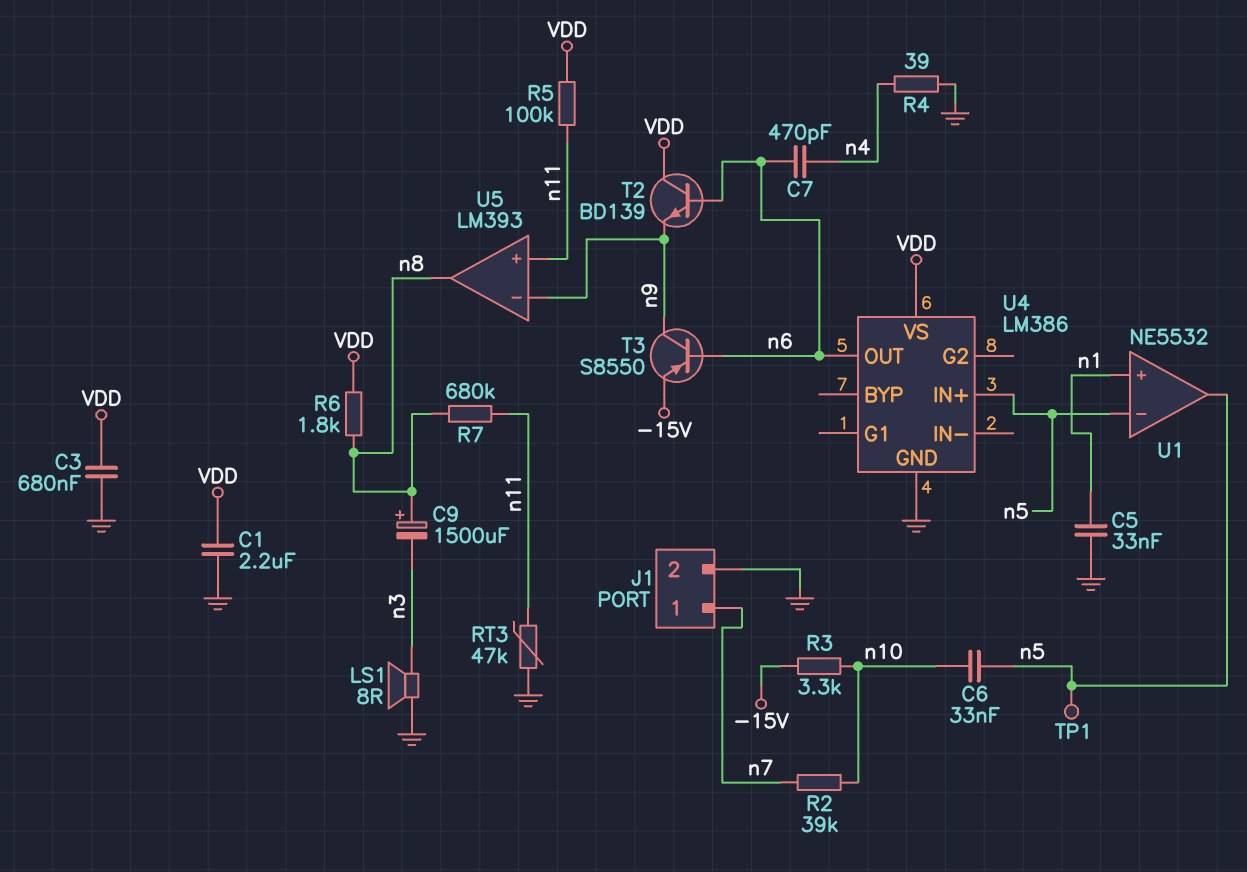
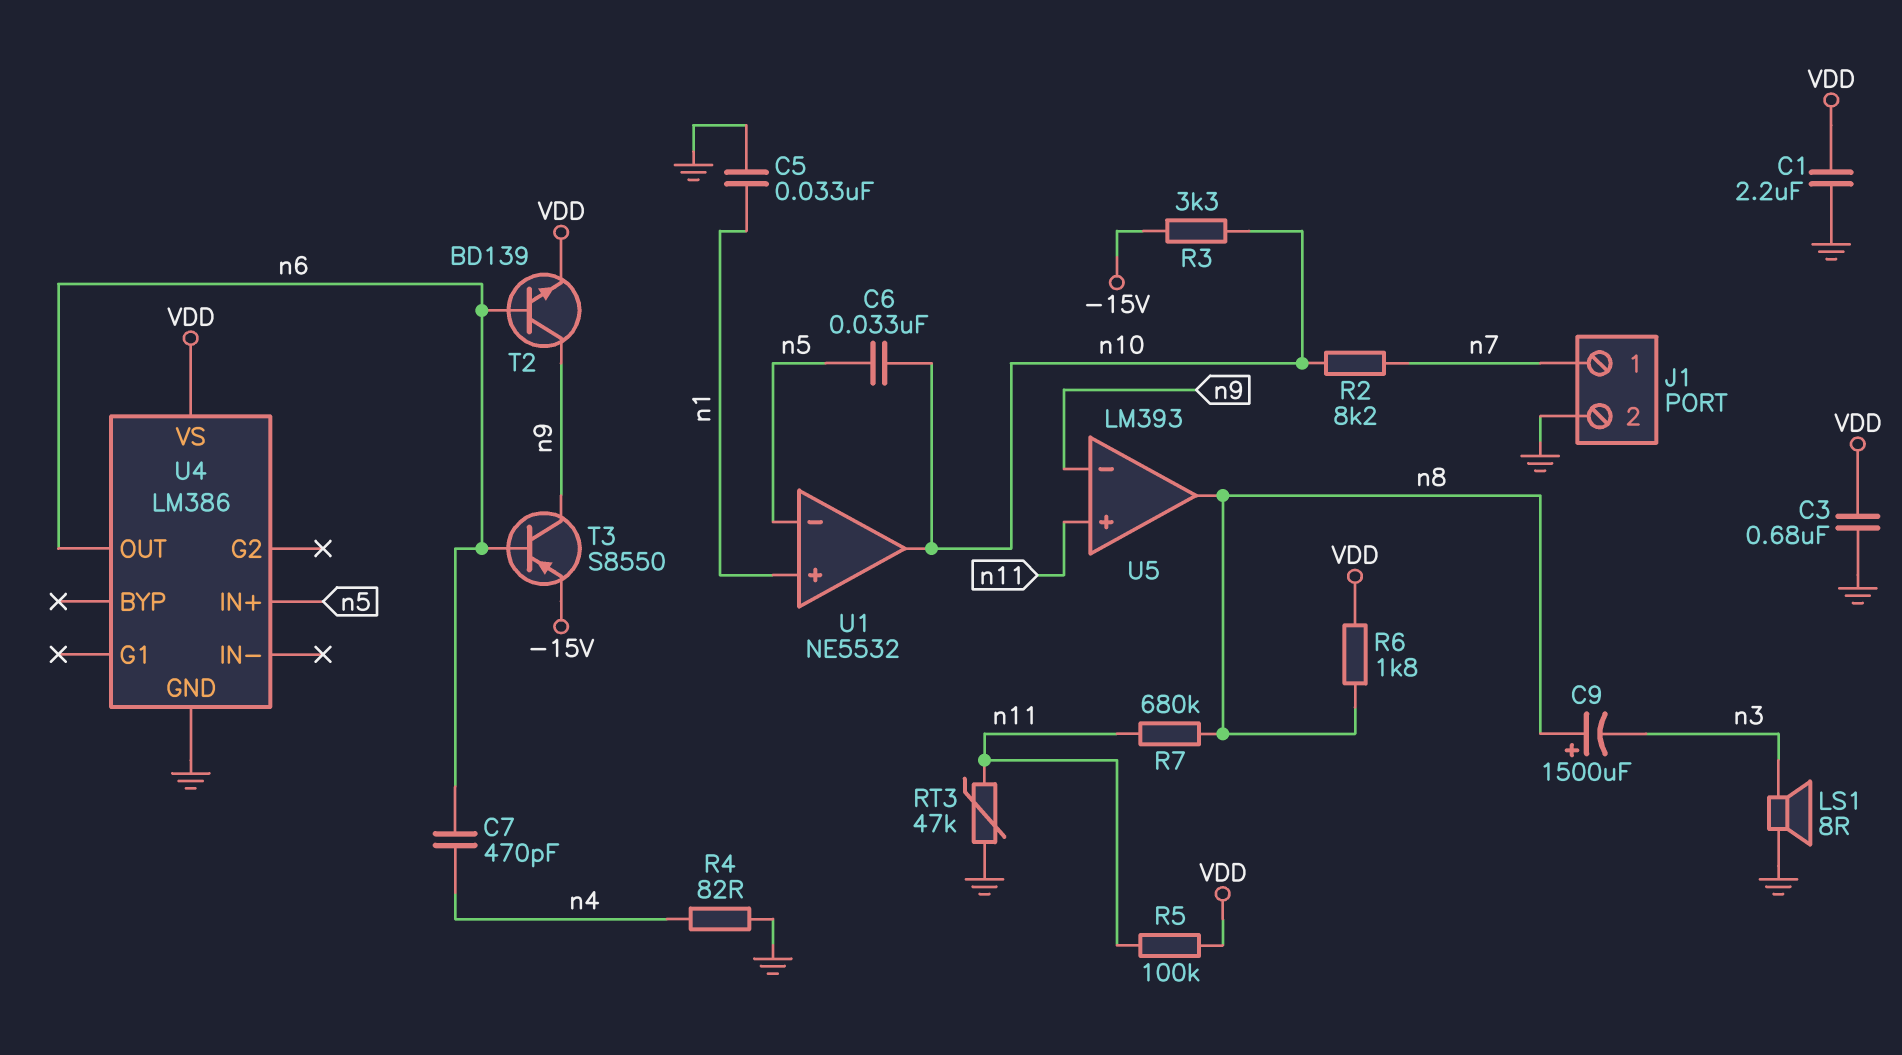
R2: 39k (n7, n10) -> 8.2k (n7, n10)
R4: 39 (GND, n4) -> 82 (GND, n4)
T2: NPN BD139 (B n6, C VDD, E n9) -> NPN BD139 (B n6, C n9, E VDD)
TP1: test point (n5) -> none
U1 pin out: n5 -> n10

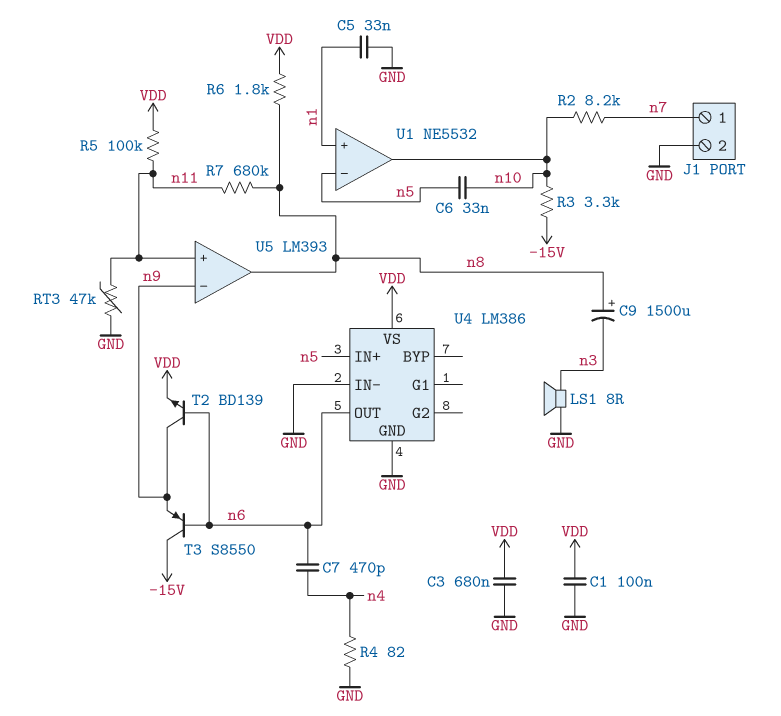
C1: 2.2uF (GND, VDD) -> 100nF (GND, VDD)
T3: PNP S8550 (B n6, C n9, E -15V) -> PNP S8550 (B n6, C -15V, E n9)
U4 pin IN-: none -> GND

